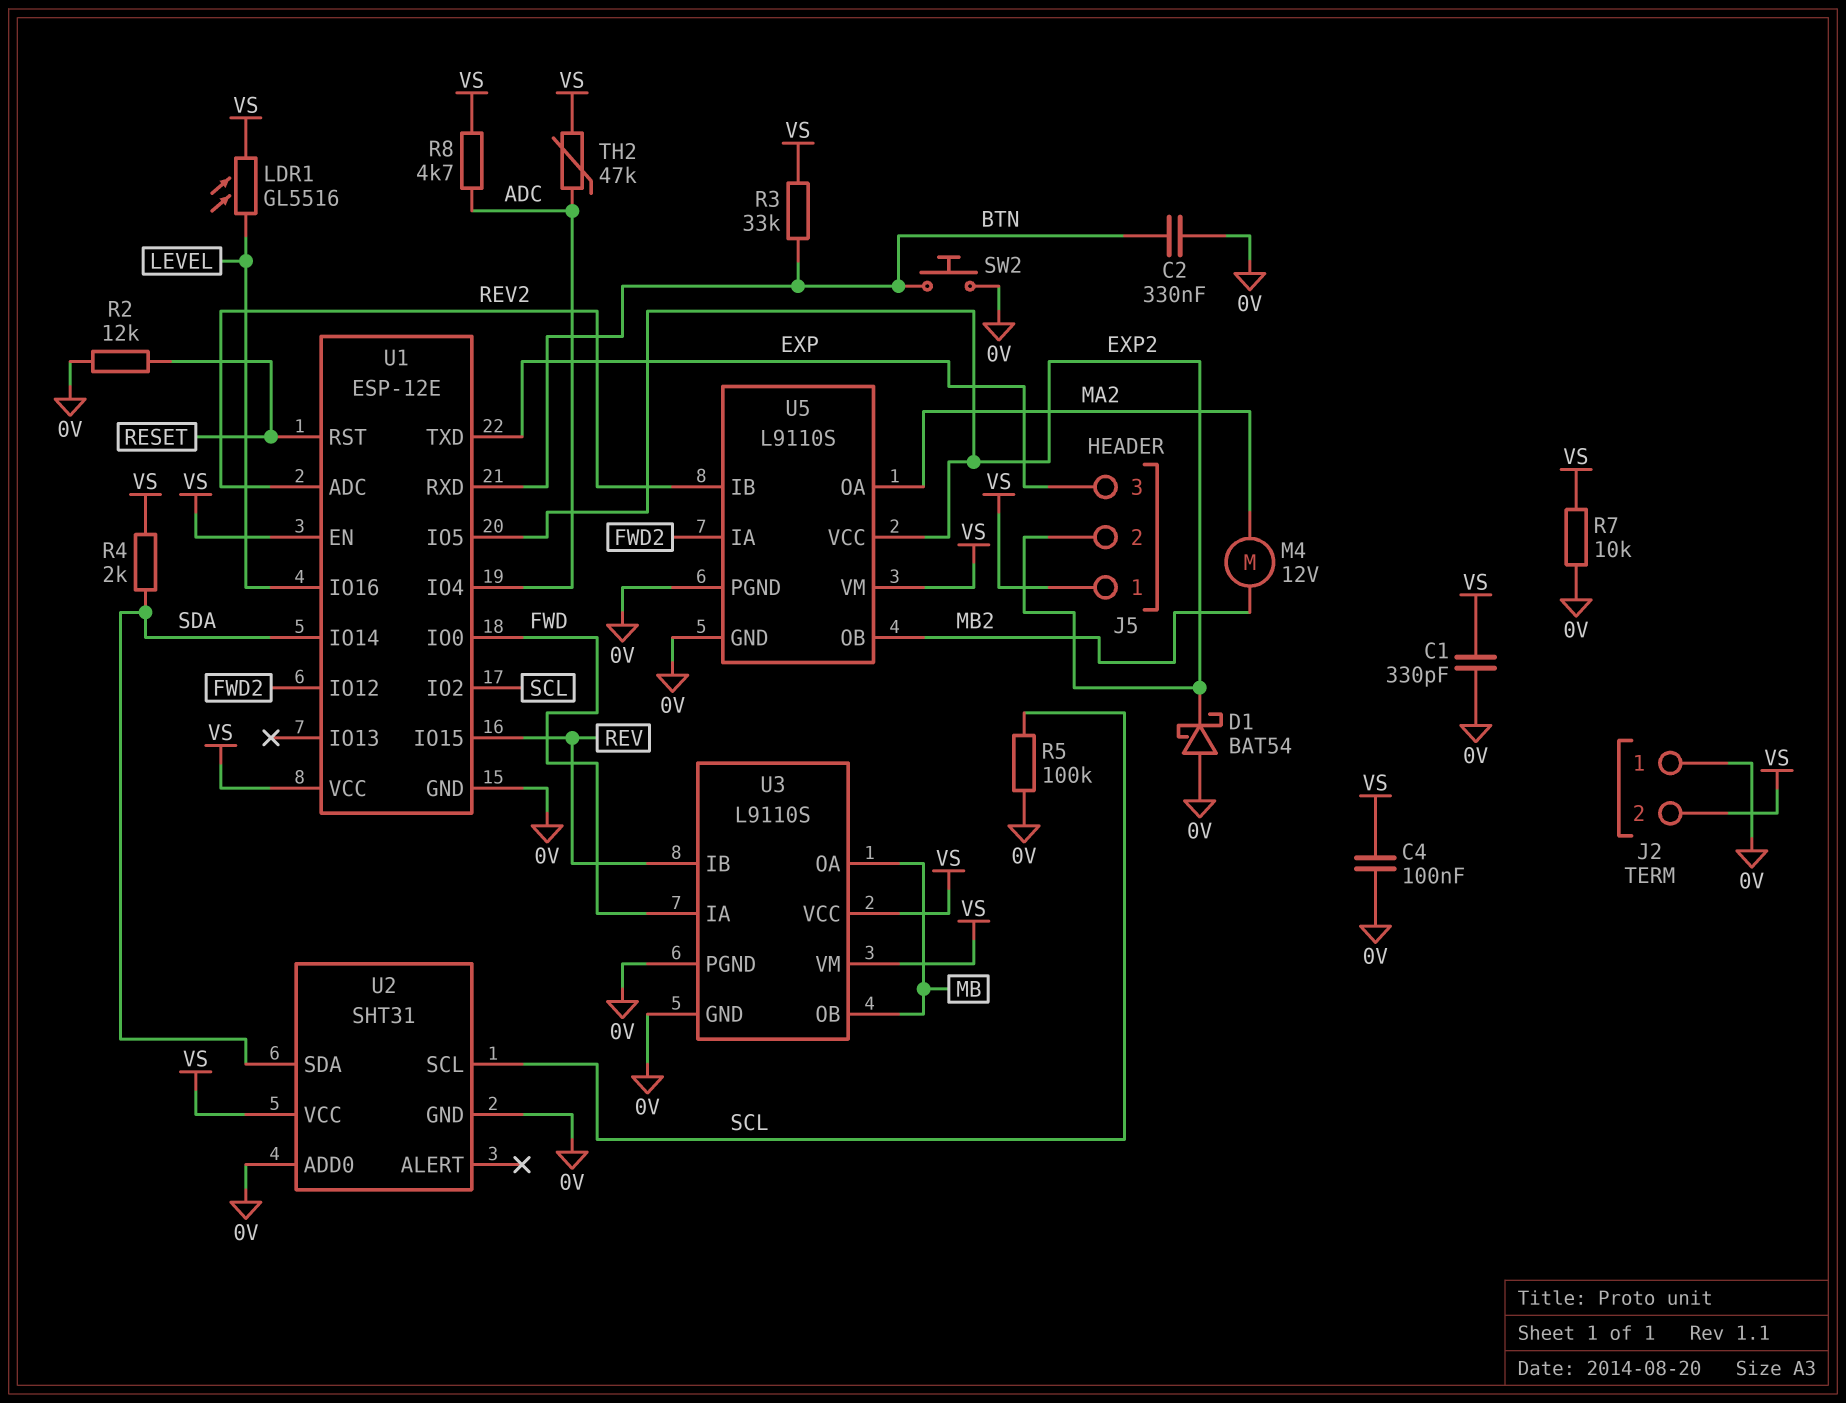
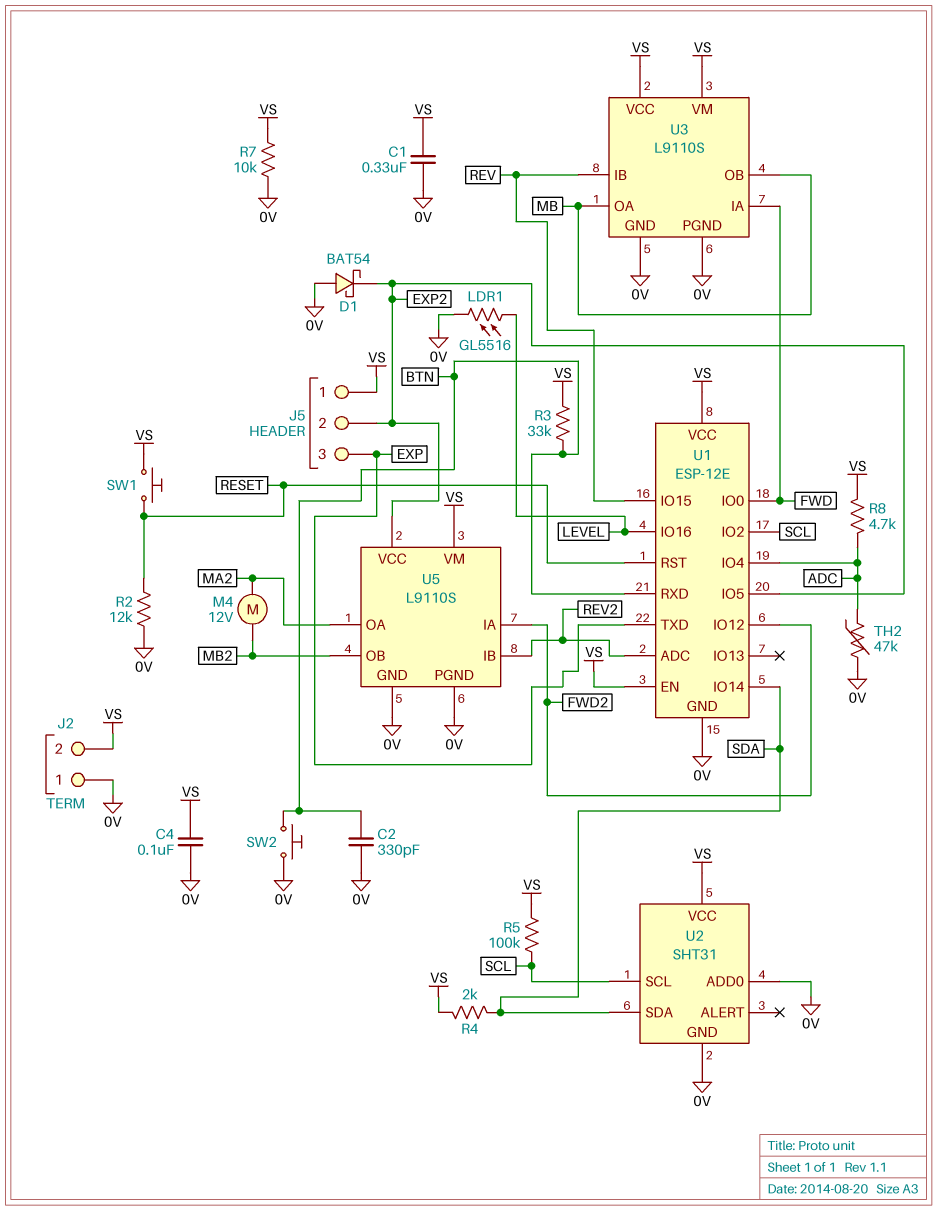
C1: 330pF (0V, VS) -> 330nF (0V, VS)
C2: 330nF (0V, BTN) -> 330pF (0V, BTN)
LDR1: GL5516 (LEVEL, VS) -> GL5516 (0V, LEVEL)
R5: 100k (0V, SCL) -> 100k (SCL, VS)
SW1: none -> button (RESET, VS)
TH2: 47k (ADC, VS) -> 47k (0V, ADC)

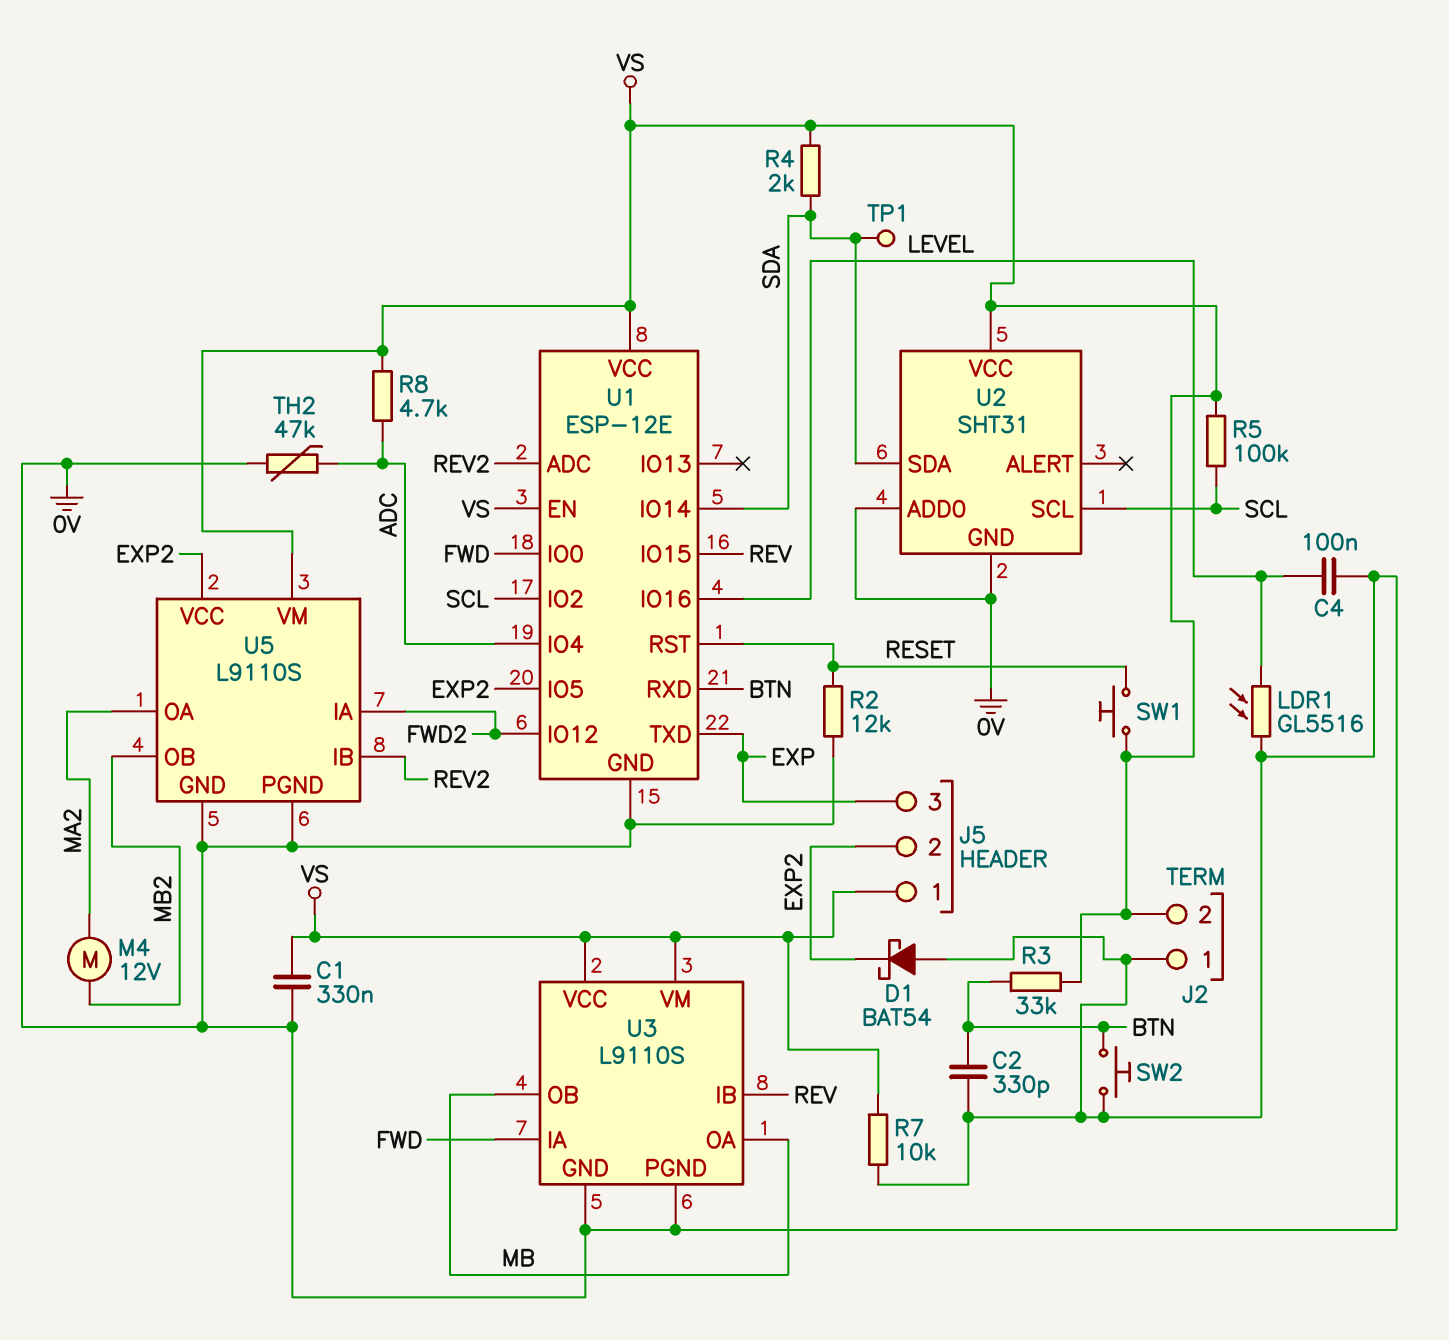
C4: 100nF (0V, VS) -> 100nF (0V, LEVEL)
TP1: none -> test point (SDA)

